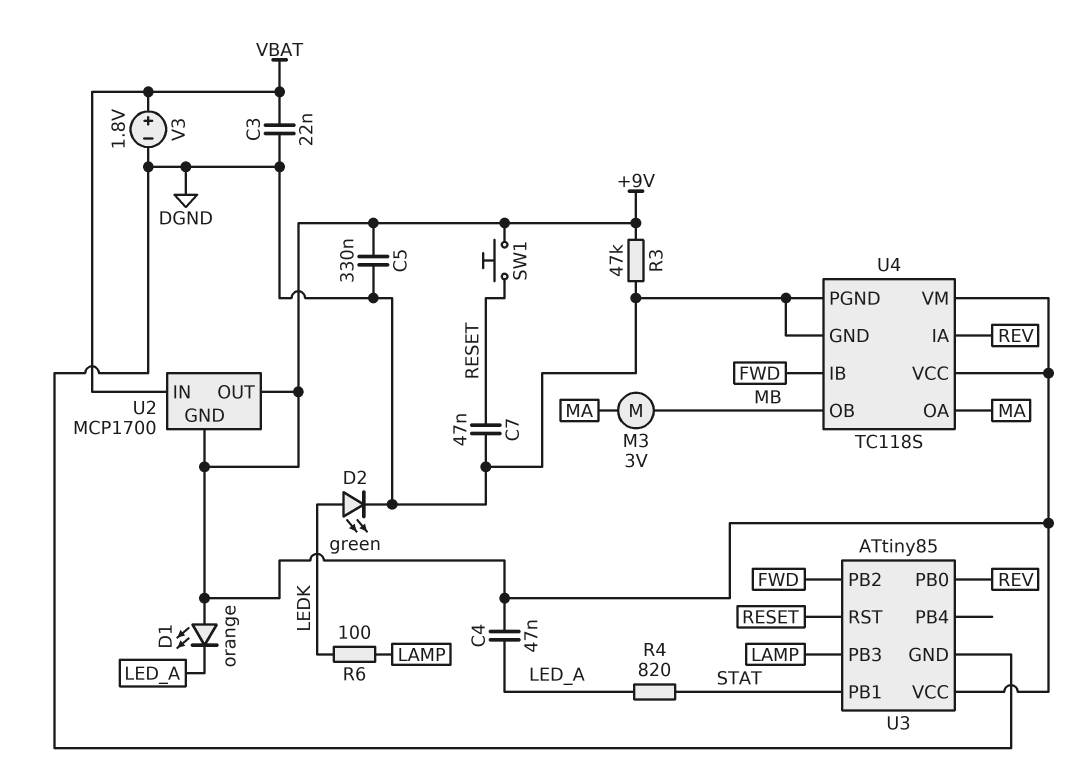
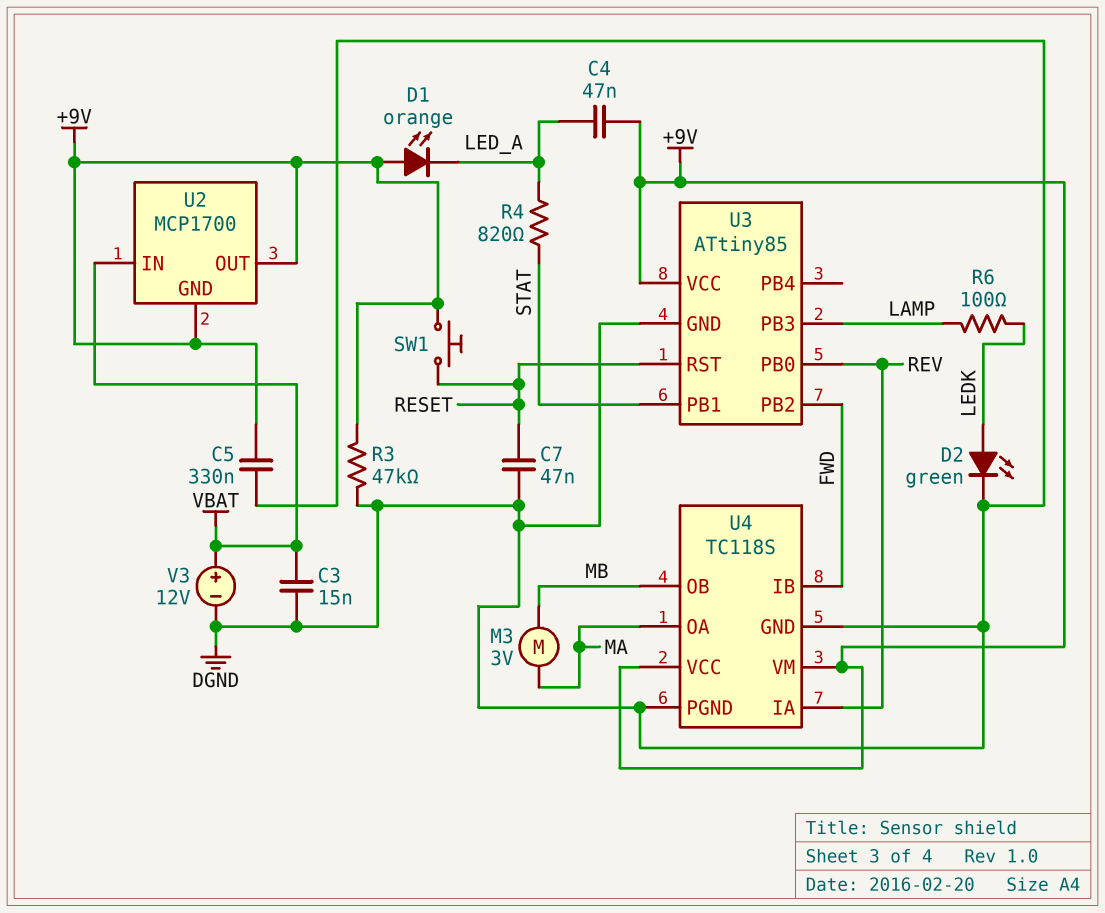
C3: 22nF (DGND, VBAT) -> 15nF (DGND, VBAT)
V3: 1.8V (plus VBAT, minus DGND) -> 12V (plus VBAT, minus DGND)

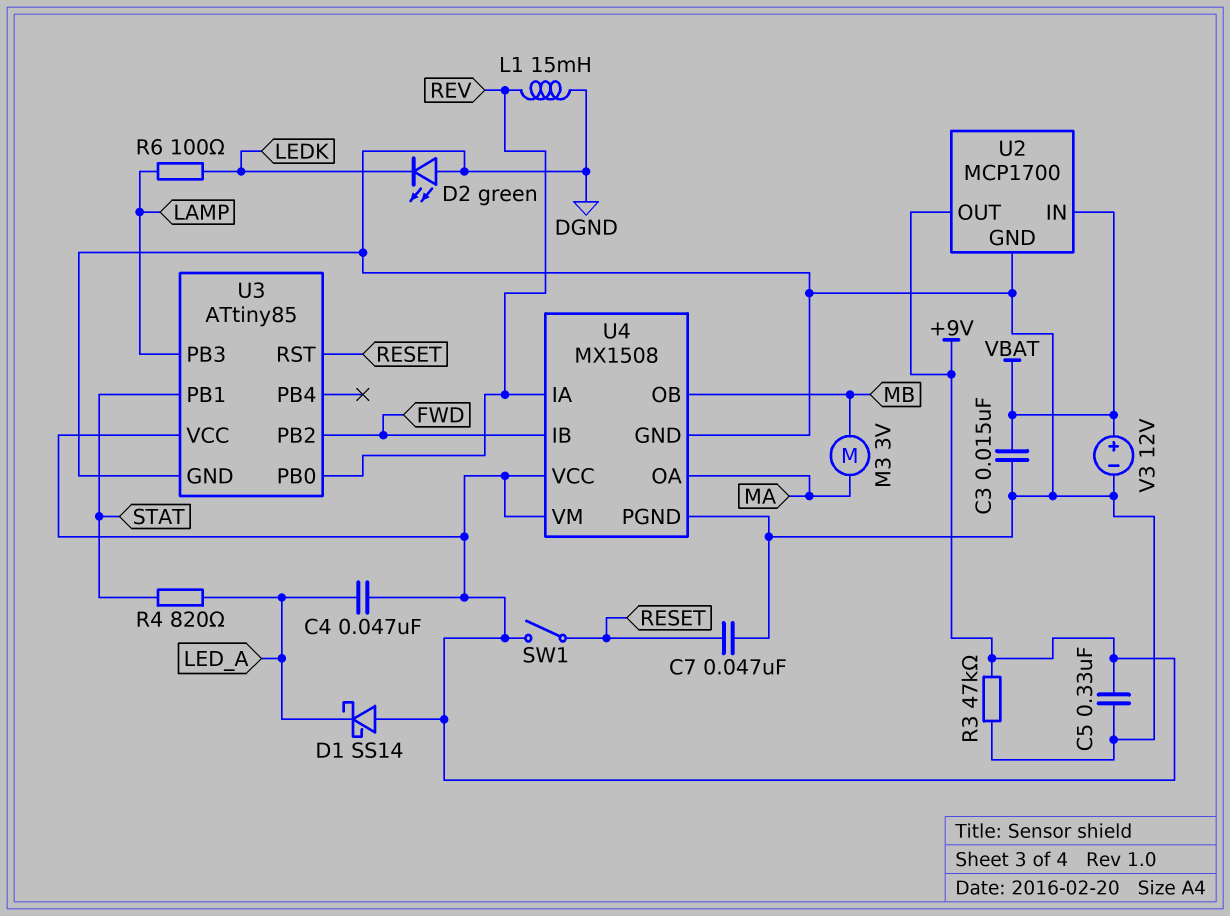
D1: LED orange (A +9V, K LED_A) -> schottky SS14 (A +9V, K LED_A)
D2: LED green (A LEDK, K DGND) -> LED green (A DGND, K LEDK)
L1: none -> 15mH (DGND, REV)
SW1: button (+9V, RESET) -> switch (+9V, RESET)
U2 pin GND: +9V -> DGND
U4: TC118S -> MX1508

